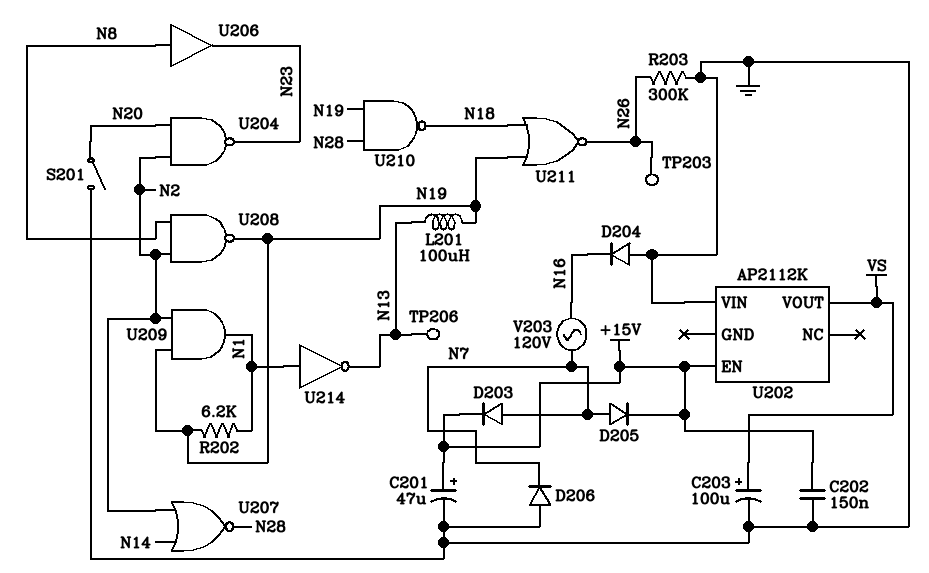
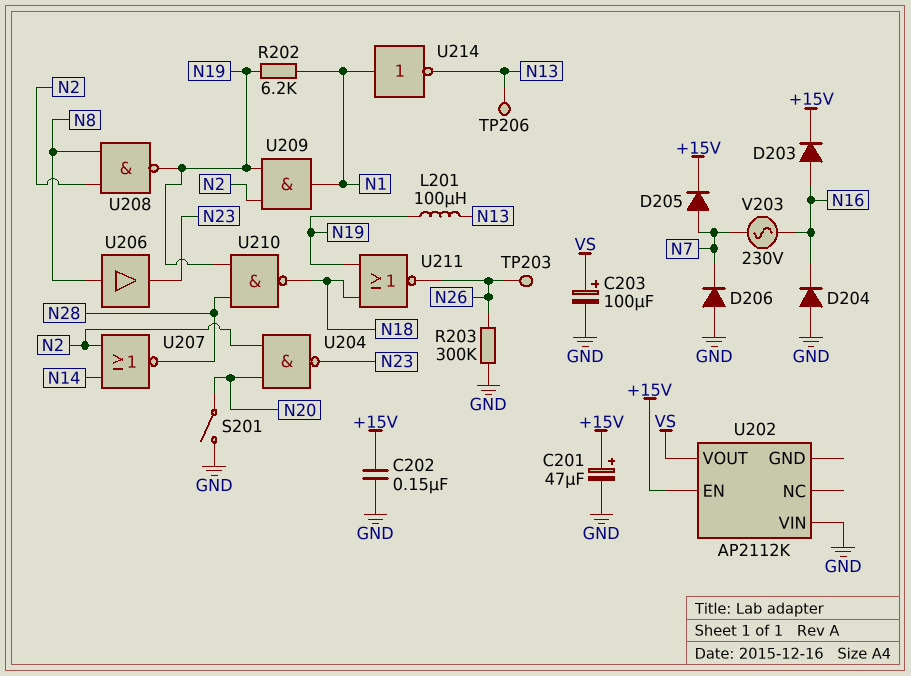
D203: diode (A N7, K +15V) -> diode (A N16, K +15V)
V203: AC 120V (N7, N16) -> AC 230V (N7, N16)

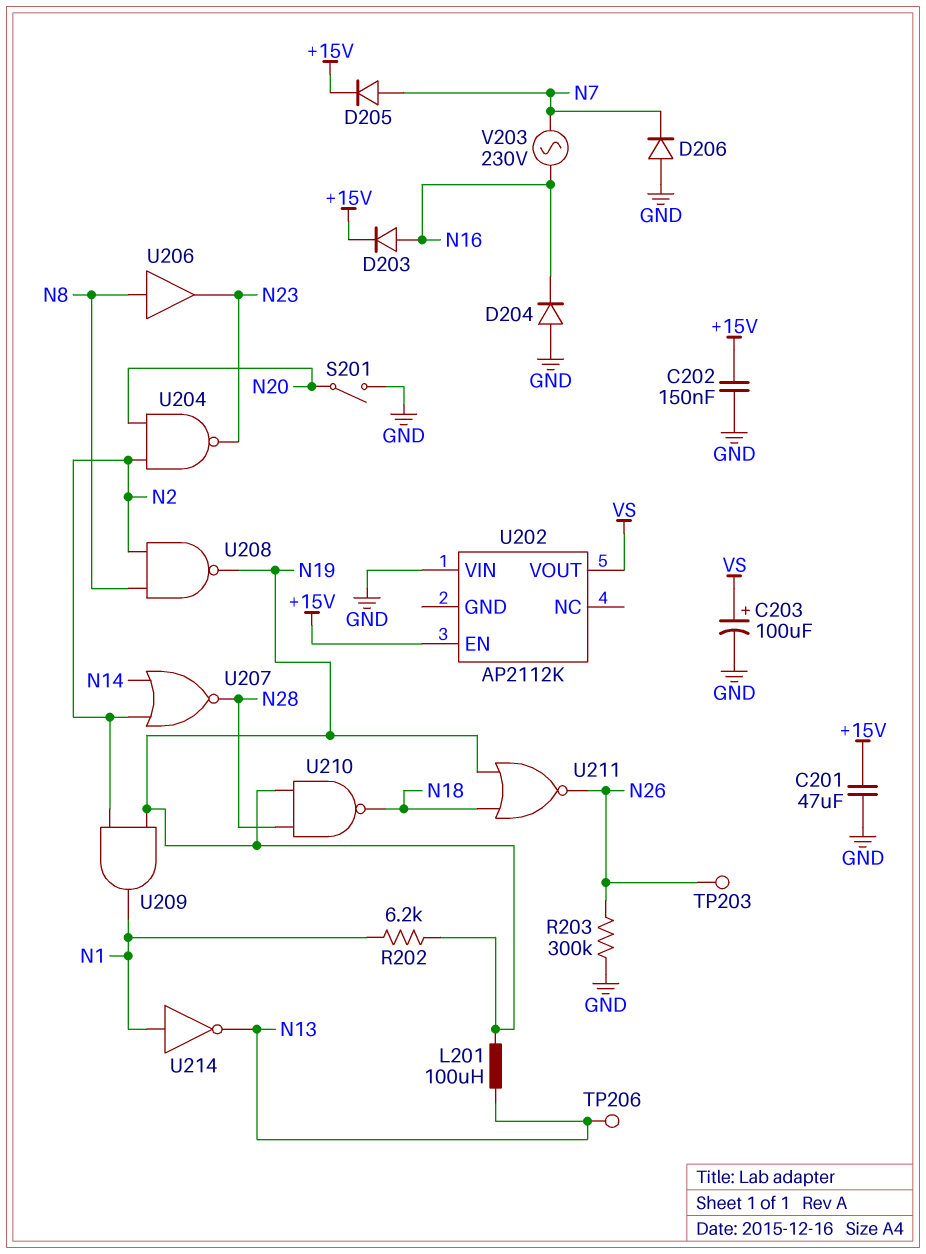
C201: 47uF (plus +15V, minus GND) -> 47uF (+15V, GND)

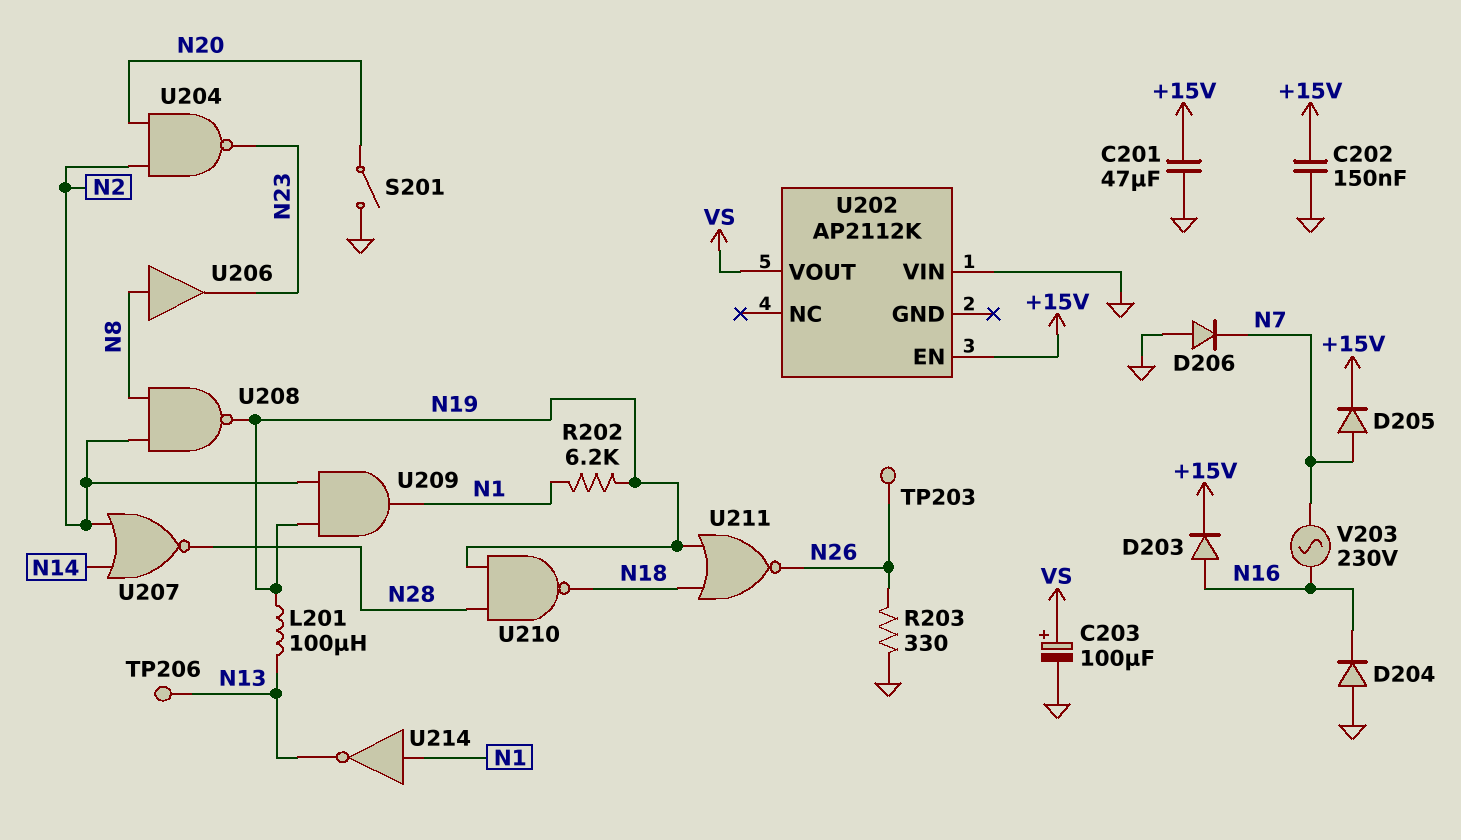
R203: 300k (GND, N26) -> 330 (GND, N26)

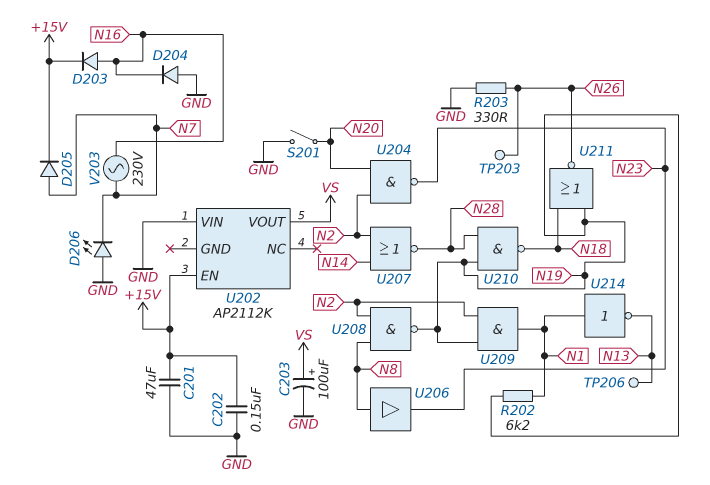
D206: diode (A GND, K N7) -> LED (A GND, K N7)
L201: 100uH (N13, N19) -> none

